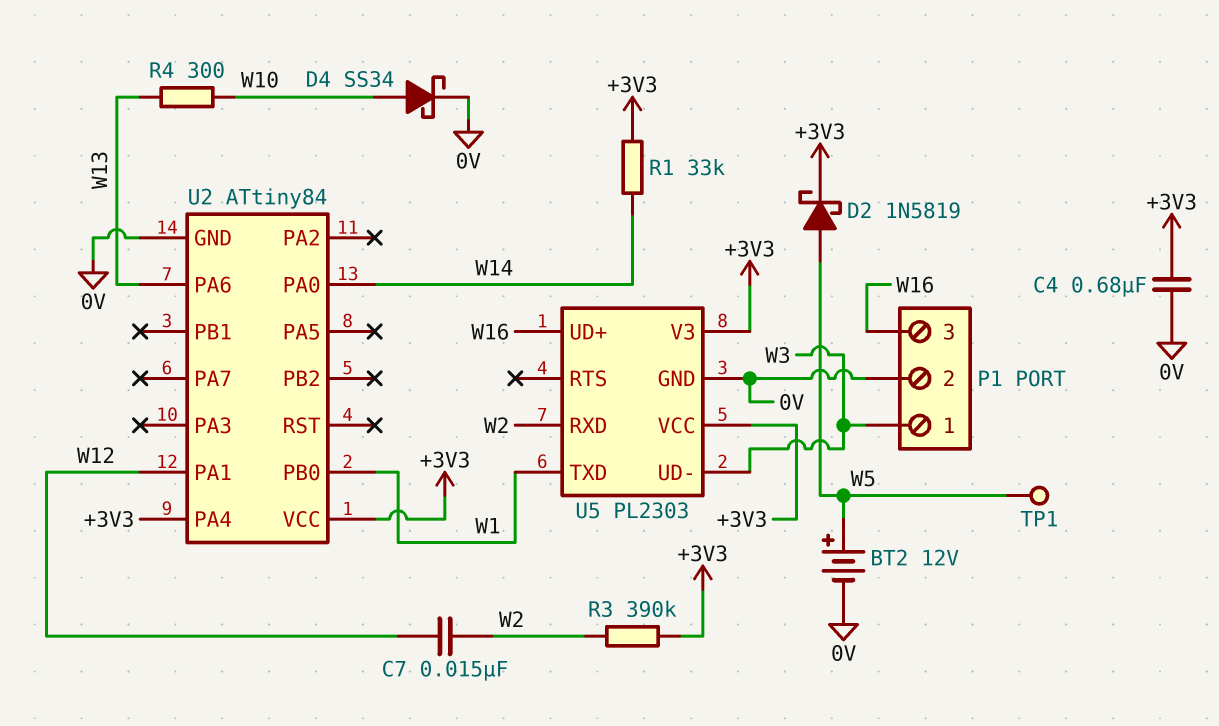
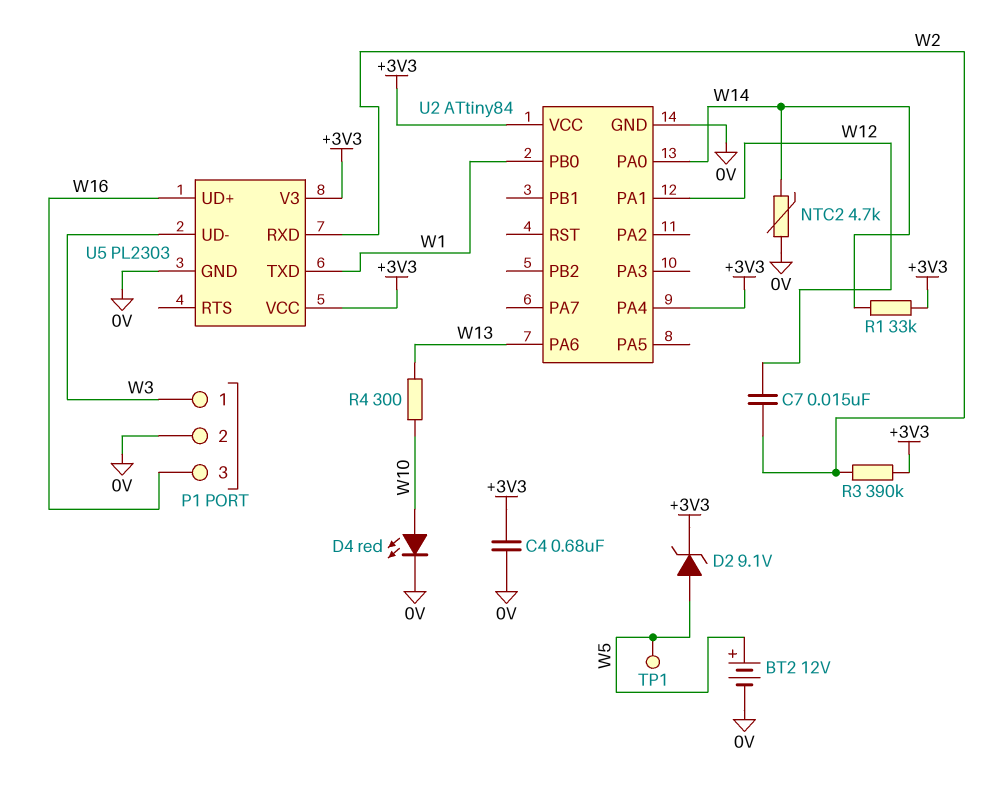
D2: schottky 1N5819 (A W5, K +3V3) -> zener 9.1V (A W5, K +3V3)
D4: schottky SS34 (A W10, K 0V) -> LED red (A W10, K 0V)
NTC2: none -> 4.7k (0V, W14)

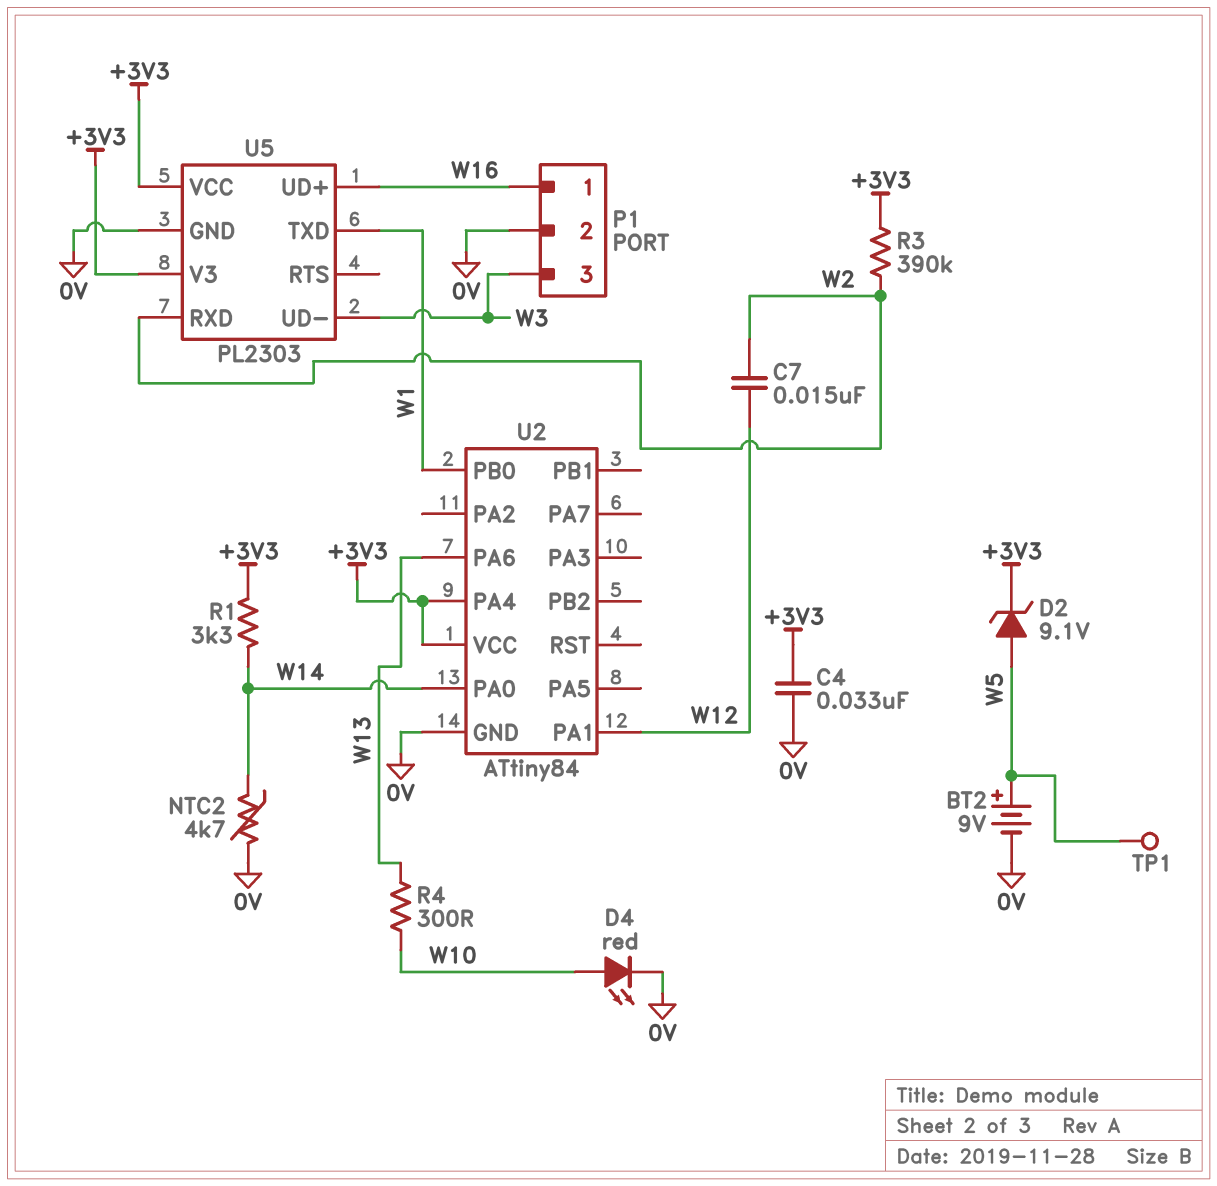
BT2: 12V (plus W5, minus 0V) -> 9V (plus W5, minus 0V)
C4: 680nF (+3V3, 0V) -> 33nF (+3V3, 0V)
P1 pin 1: W3 -> W16
P1 pin 3: W16 -> W3
R1: 33k (+3V3, W14) -> 3.3k (+3V3, W14)

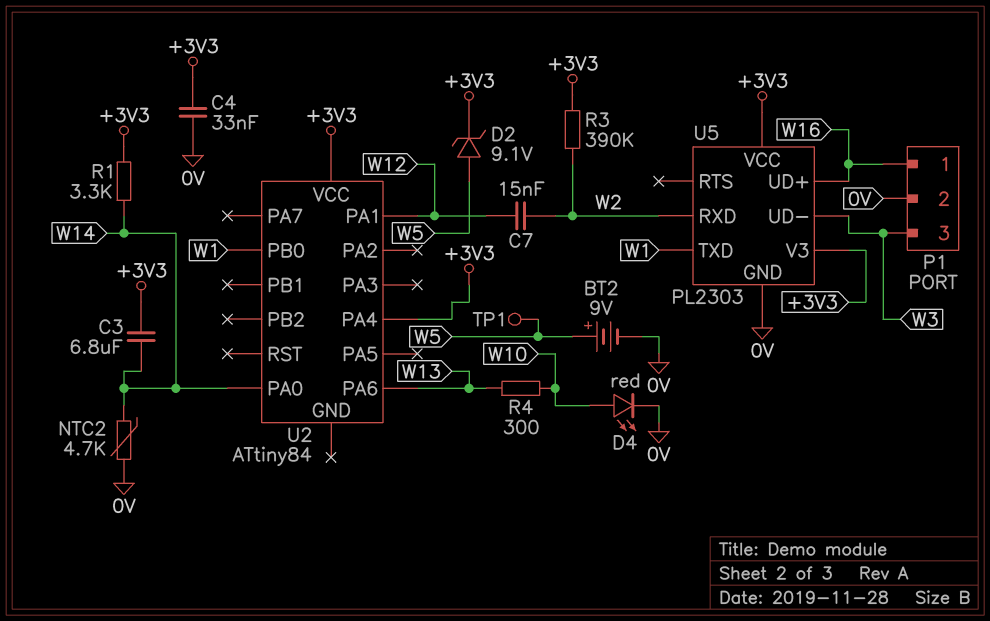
C3: none -> 6.8uF (+3V3, W14)
U2 pin GND: 0V -> none

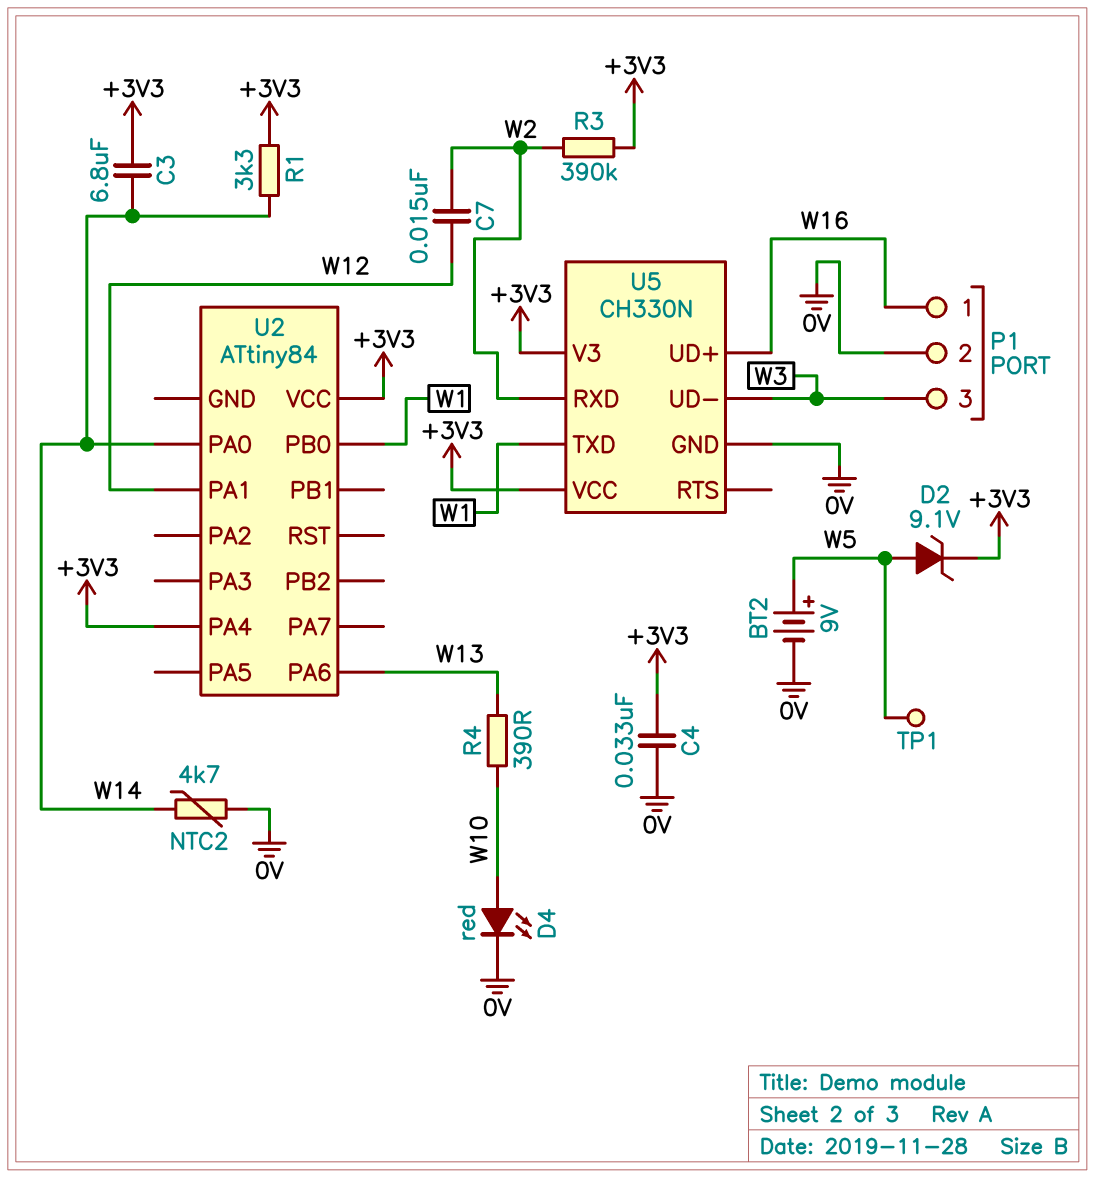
R4: 300 (W10, W13) -> 390 (W10, W13)
U5: PL2303 -> CH330N

